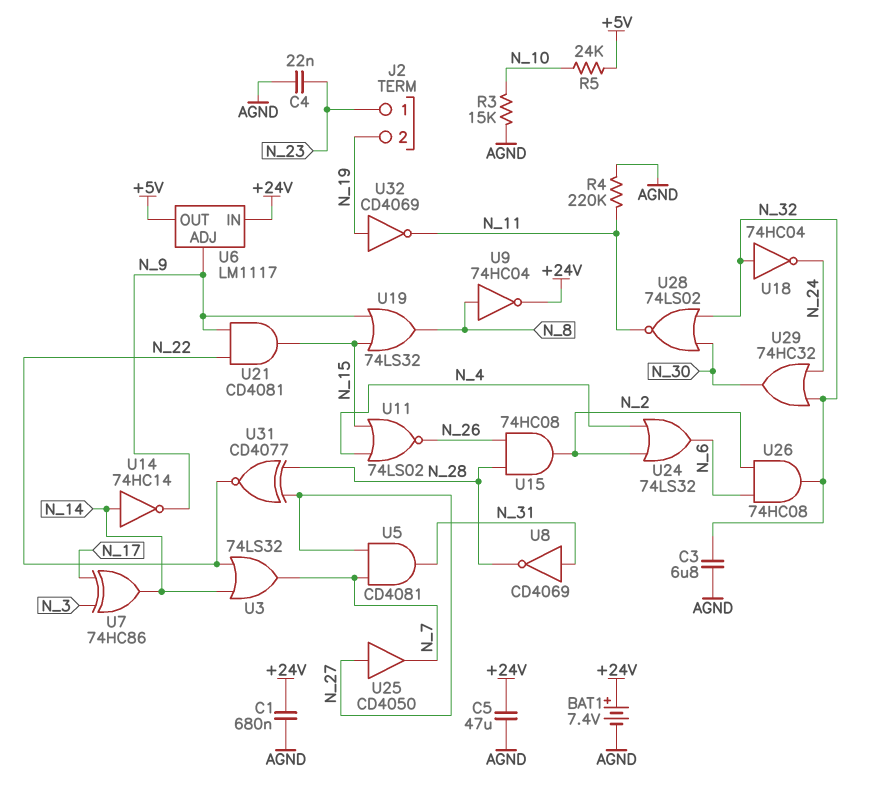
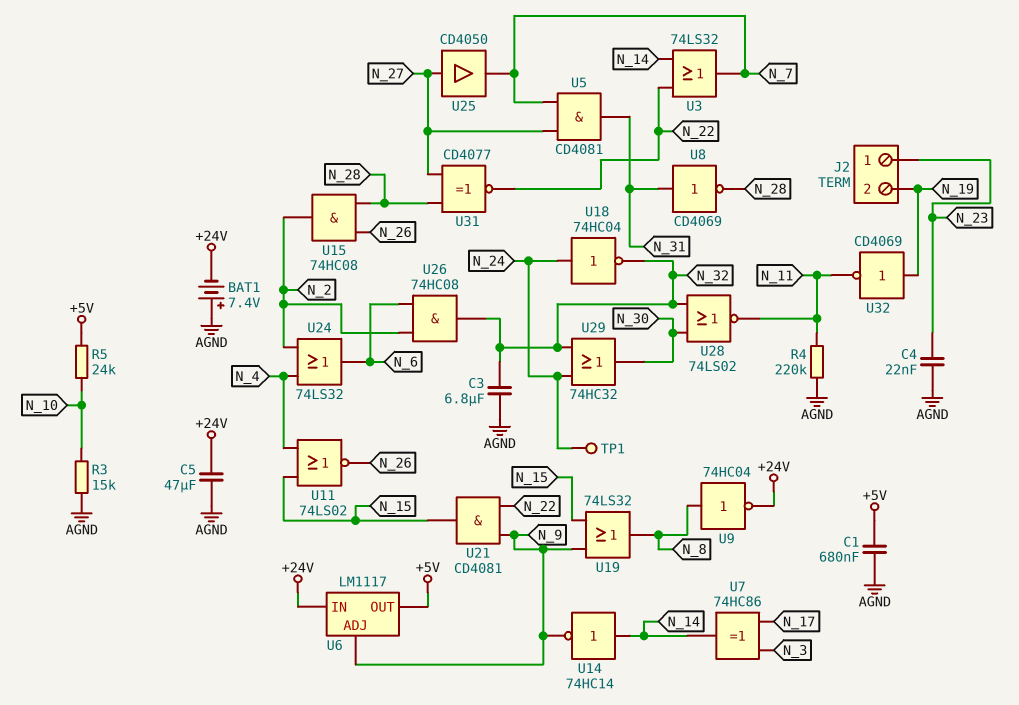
BAT1: 7.4V (plus +24V, minus AGND) -> 7.4V (plus AGND, minus +24V)
C1: 680nF (+24V, AGND) -> 680nF (+5V, AGND)
TP1: none -> test point (N_24)
U18: NOT 74HC04 (in N_32, out N_24) -> NOT 74HC04 (in N_24, out N_32)

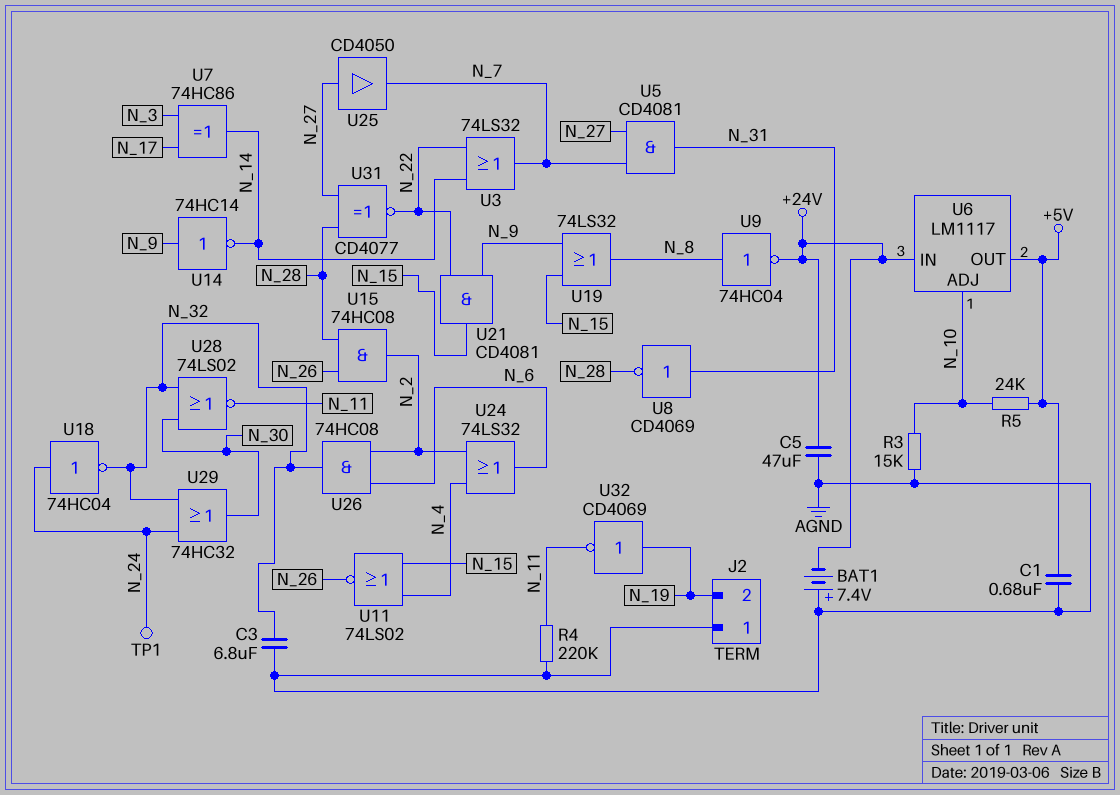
C4: 22nF (AGND, N_23) -> none
J2 pin 1: N_23 -> AGND
U6 pin ADJ: N_9 -> N_10
U14: NOT 74HC14 (in N_14, out N_9) -> NOT 74HC14 (in N_9, out N_14)

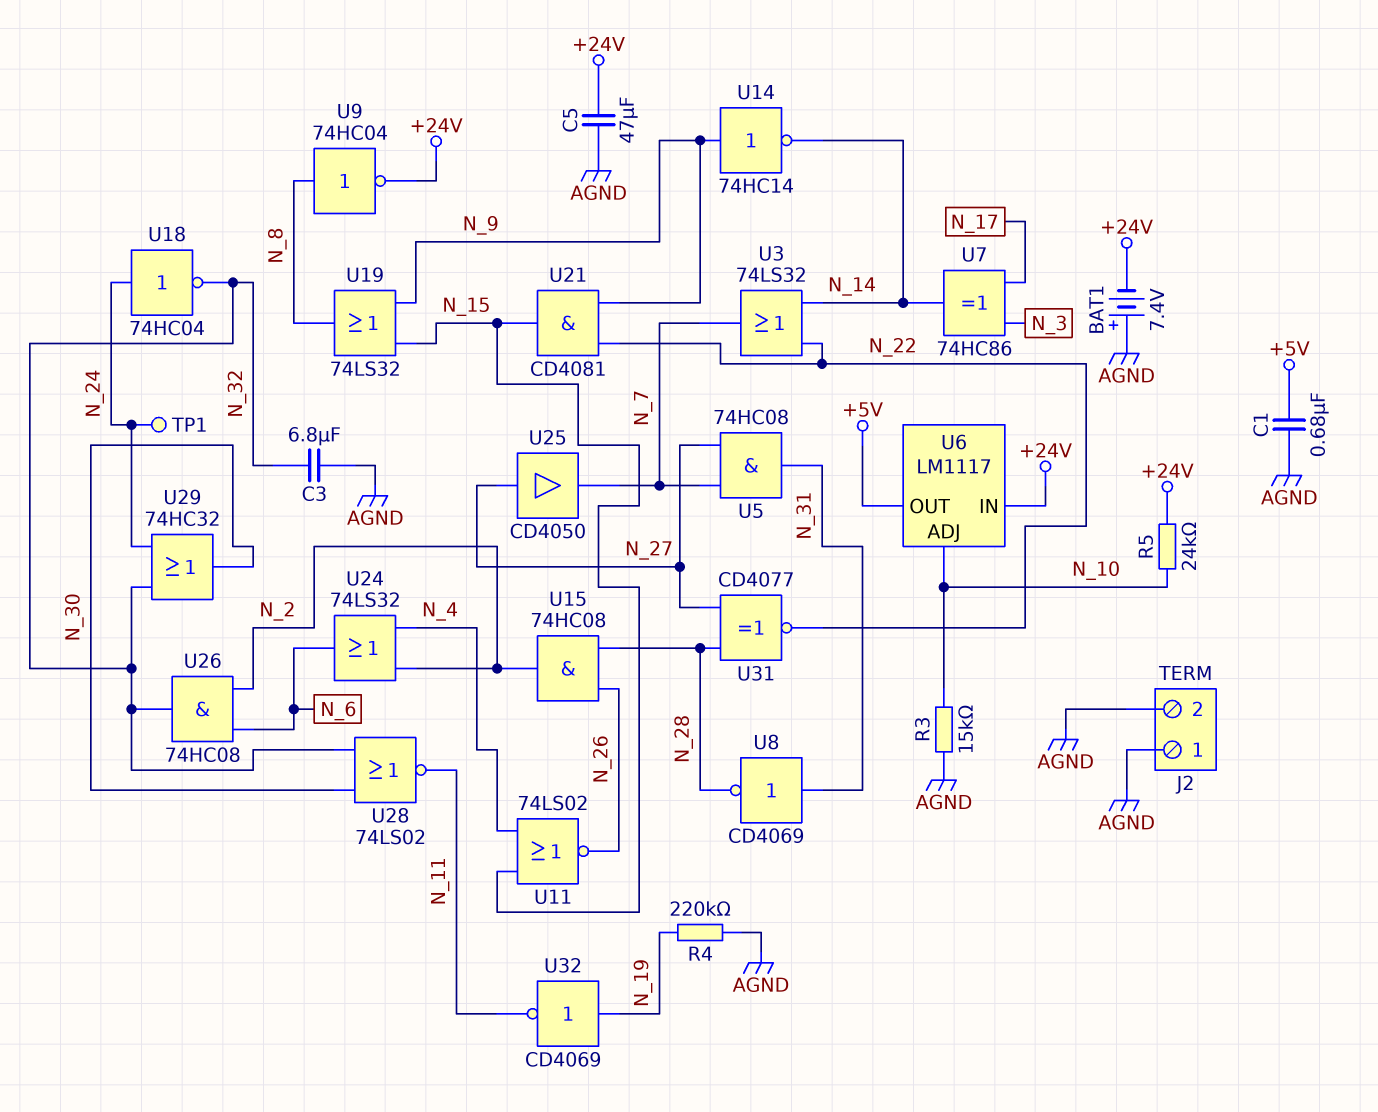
J2 pin 2: N_19 -> AGND
R4: 220k (AGND, N_11) -> 220k (AGND, N_19)
R5: 24k (+5V, N_10) -> 24k (+24V, N_10)
U5: AND CD4081 (in N_7, in N_27, out N_31) -> AND 74HC08 (in N_7, in N_27, out N_31)

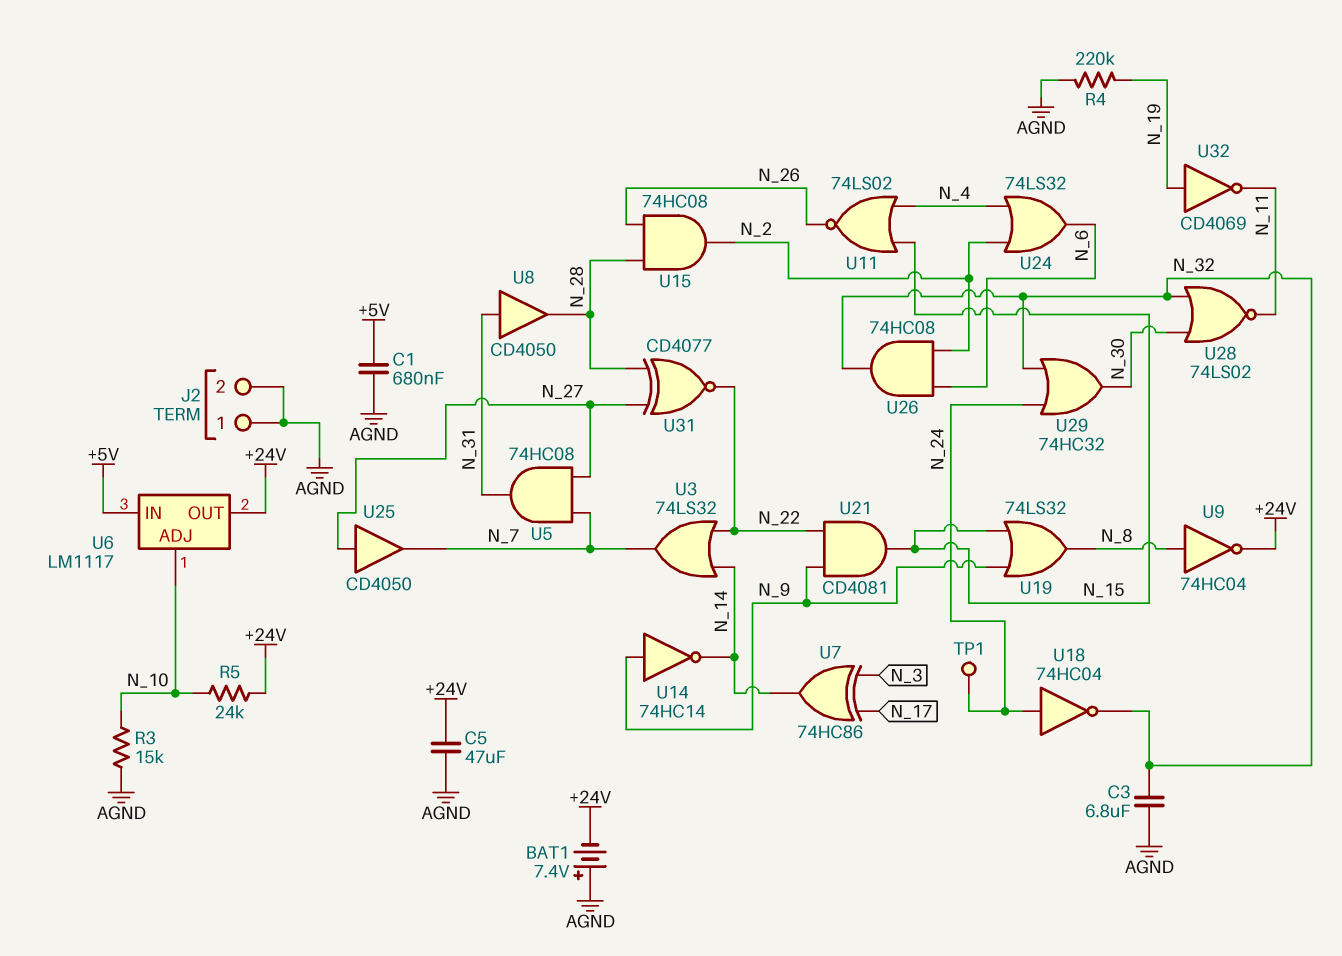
U6 pin IN: +24V -> +5V
U6 pin OUT: +5V -> +24V
U8: NOT CD4069 (in N_31, out N_28) -> buffer CD4050 (in N_31, out N_28)

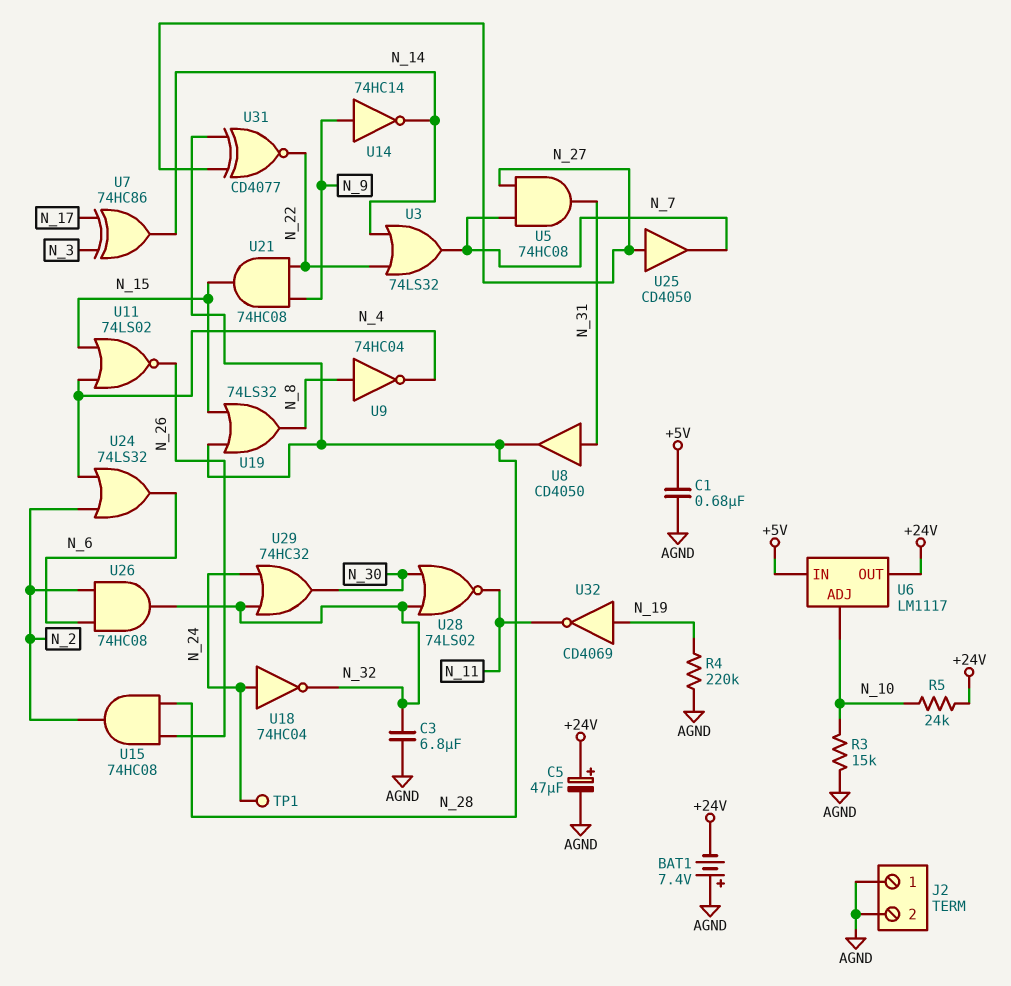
C5: 47uF (+24V, AGND) -> 47uF (plus +24V, minus AGND)
U9: NOT 74HC04 (in N_8, out +24V) -> NOT 74HC04 (in N_8, out N_4)
U19: OR 74LS32 (in N_9, in N_15, out N_8) -> OR 74LS32 (in N_15, in N_28, out N_8)
U21: AND CD4081 (in N_9, in N_22, out N_15) -> AND 74HC08 (in N_9, in N_22, out N_15)

